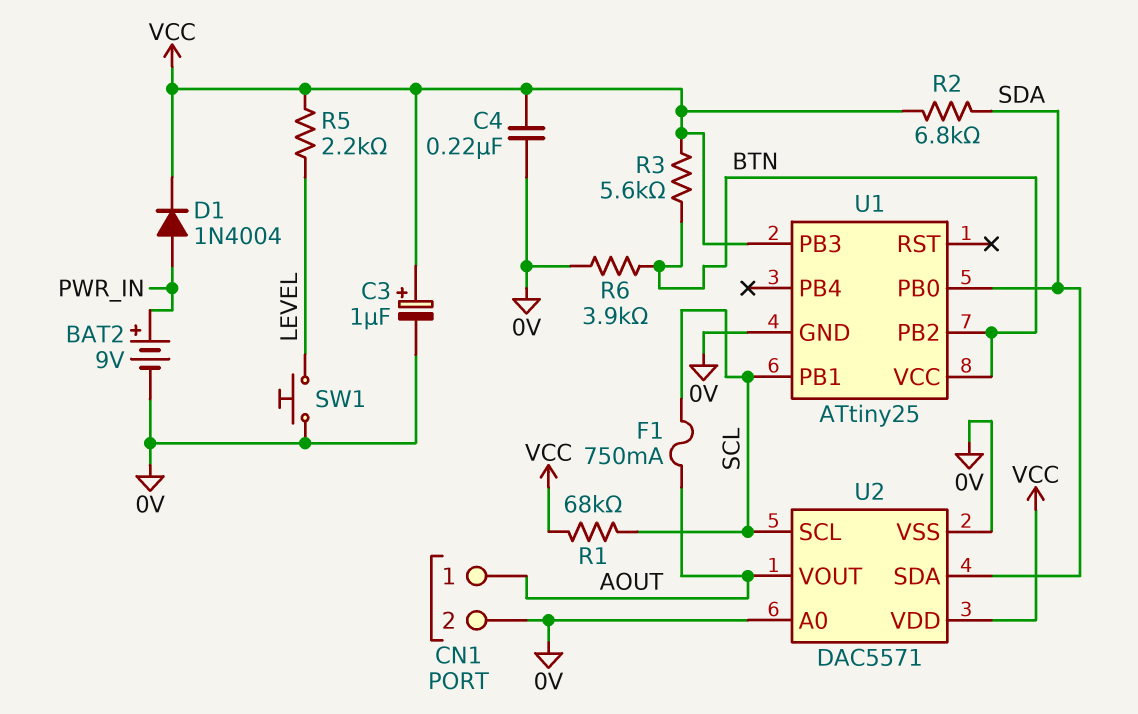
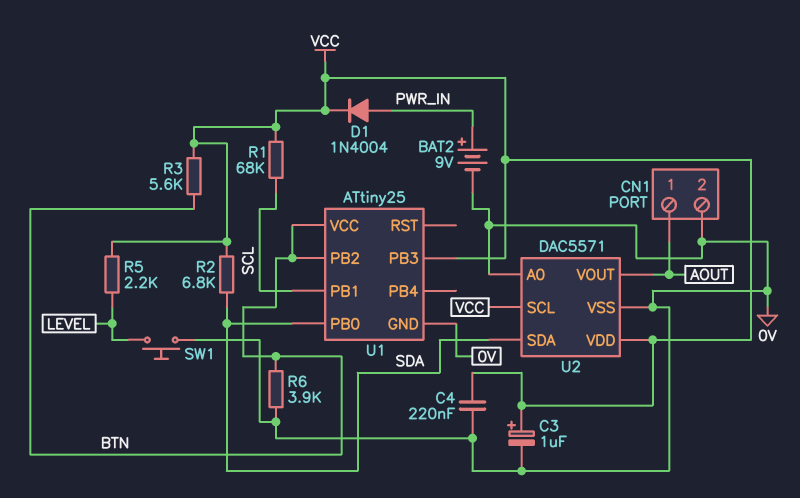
F1: 750mA (AOUT, SCL) -> none
U2 pin SCL: SCL -> VCC

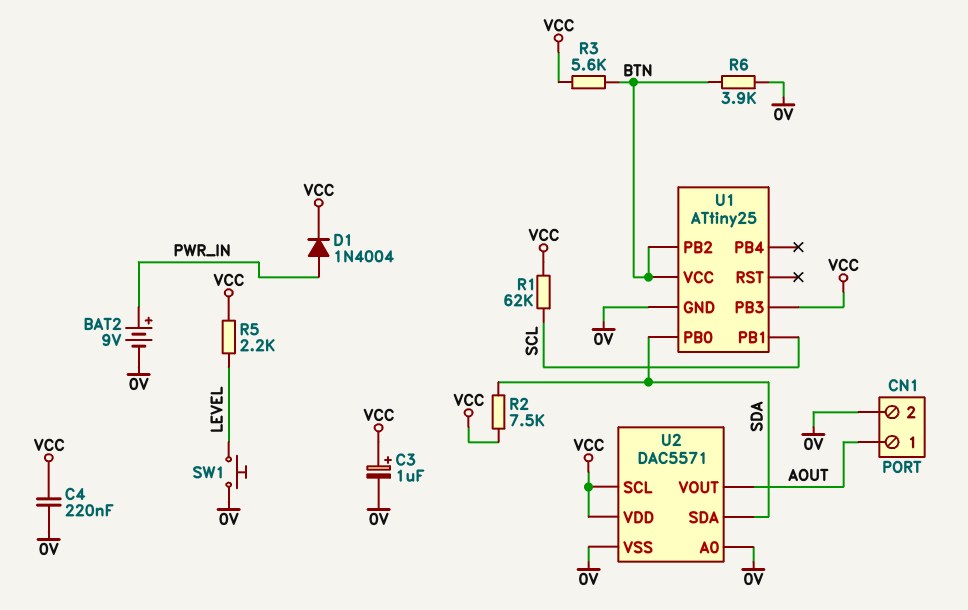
R1: 68k (SCL, VCC) -> 62k (SCL, VCC)
R2: 6.8k (SDA, VCC) -> 7.5k (SDA, VCC)

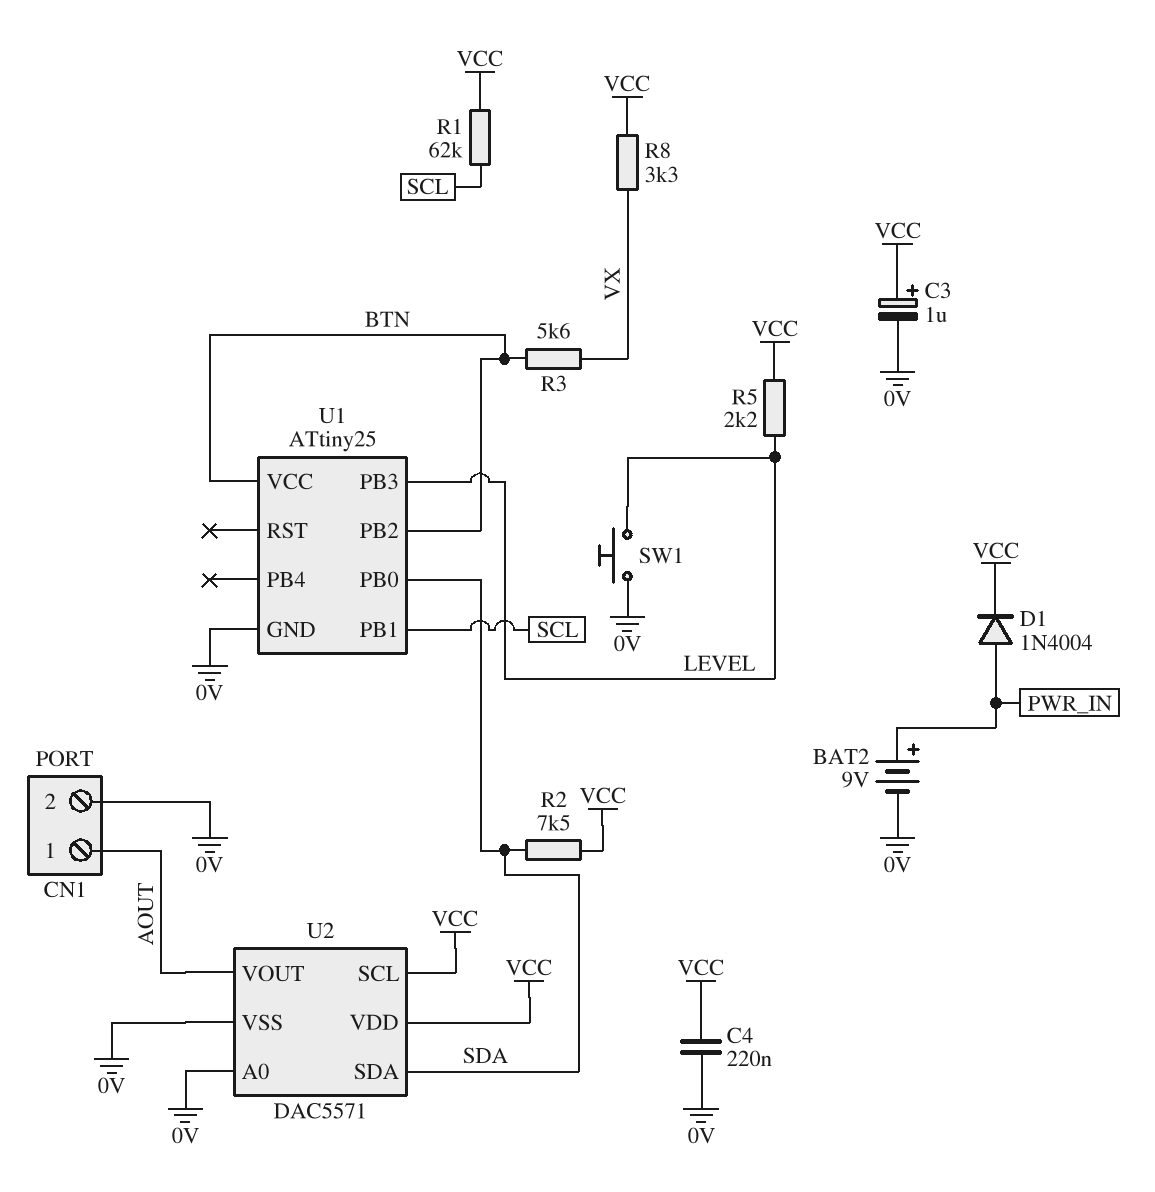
R3: 5.6k (BTN, VCC) -> 5.6k (BTN, VX)
R6: 3.9k (0V, BTN) -> none
R8: none -> 3.3k (VCC, VX)
U1 pin PB3: VCC -> LEVEL

